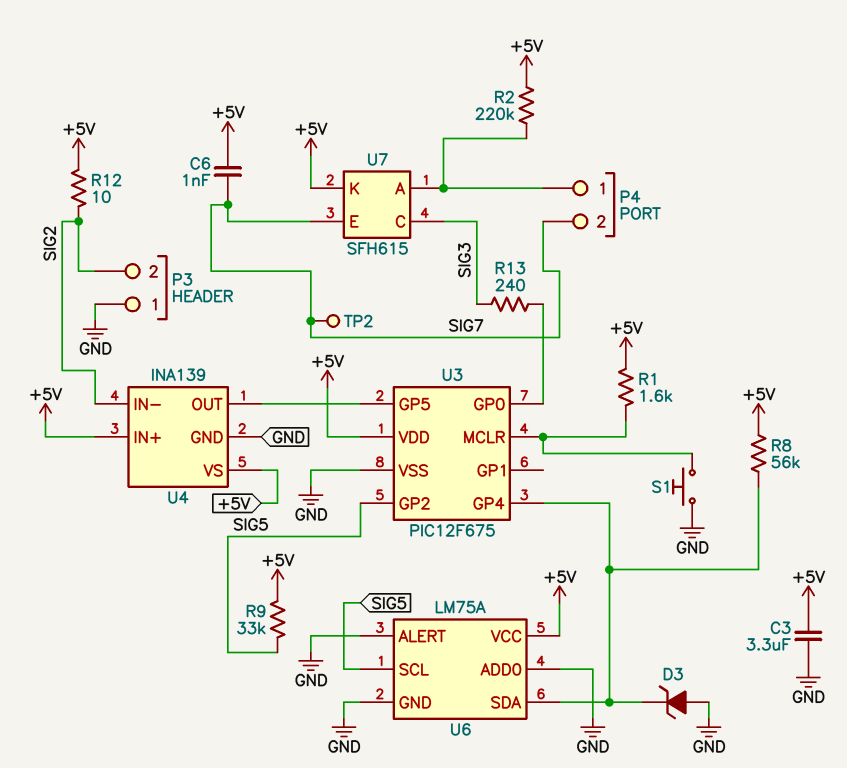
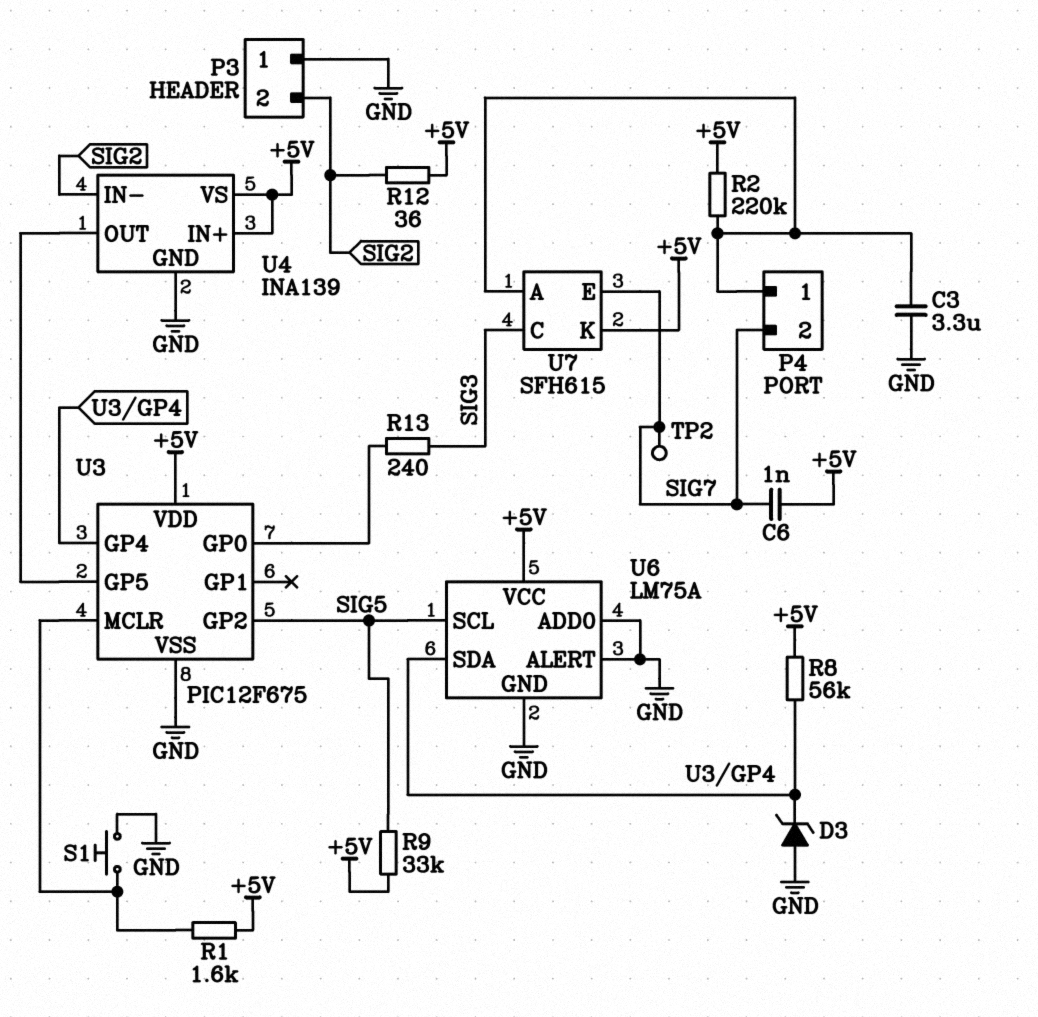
C3: 3.3uF (+5V, GND) -> 3.3uF (GND, P4/1)
R12: 10 (+5V, SIG2) -> 36 (+5V, SIG2)

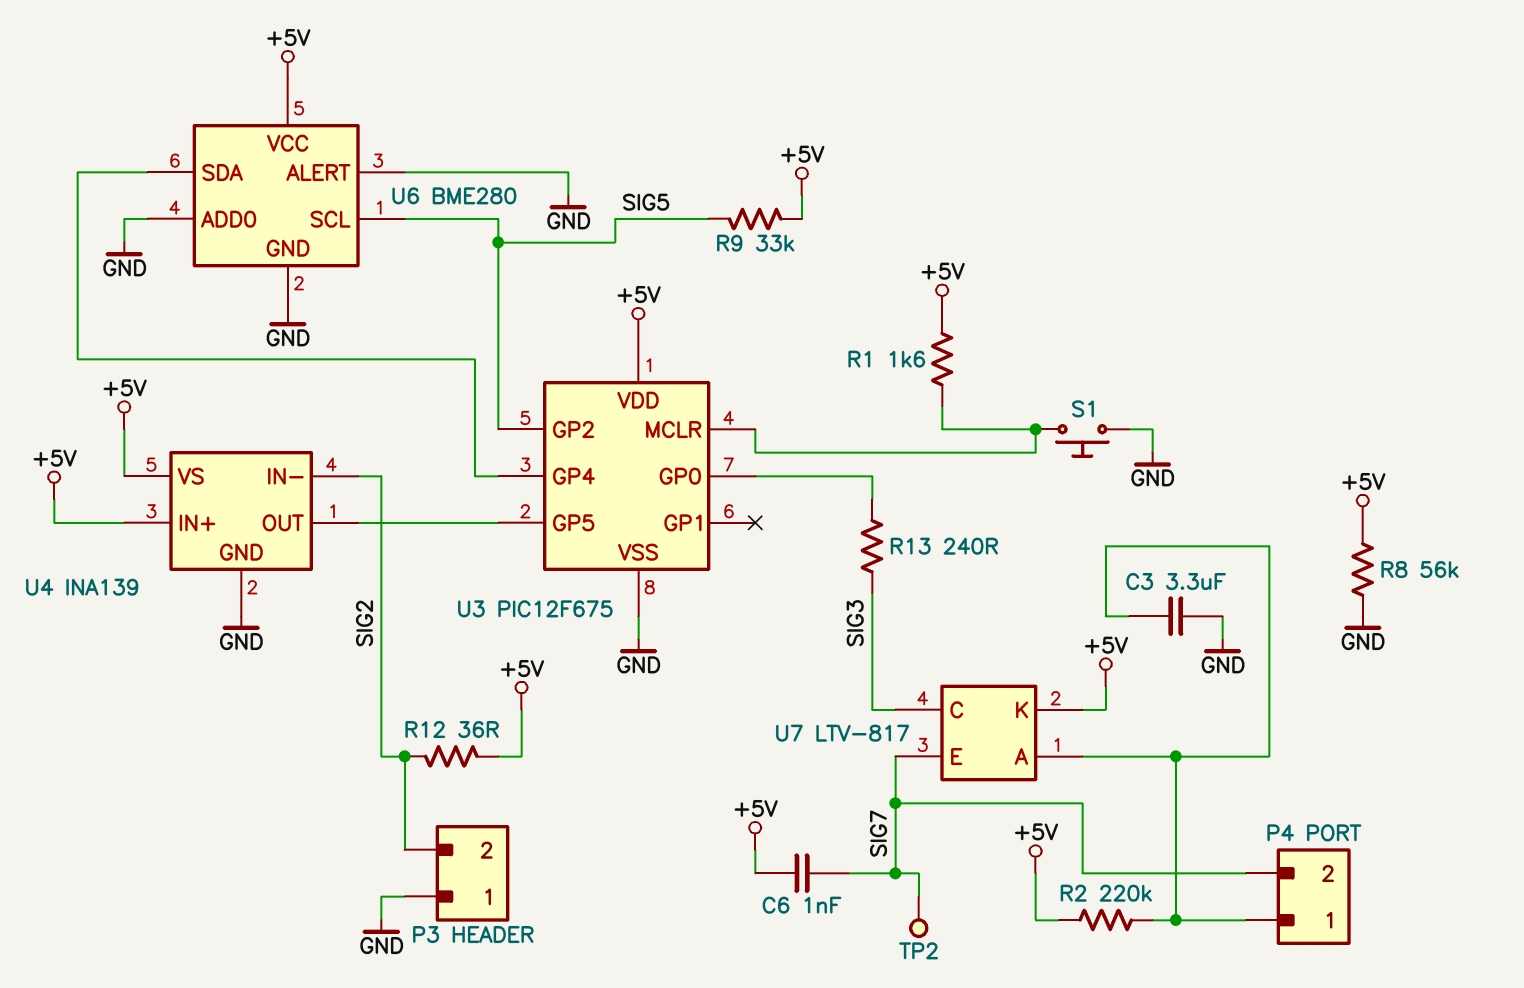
D3: zener (A GND, K U3/GP4) -> none
R8: 56k (+5V, U3/GP4) -> 56k (+5V, GND)
U6: LM75A -> BME280
U7: SFH615 -> LTV-817

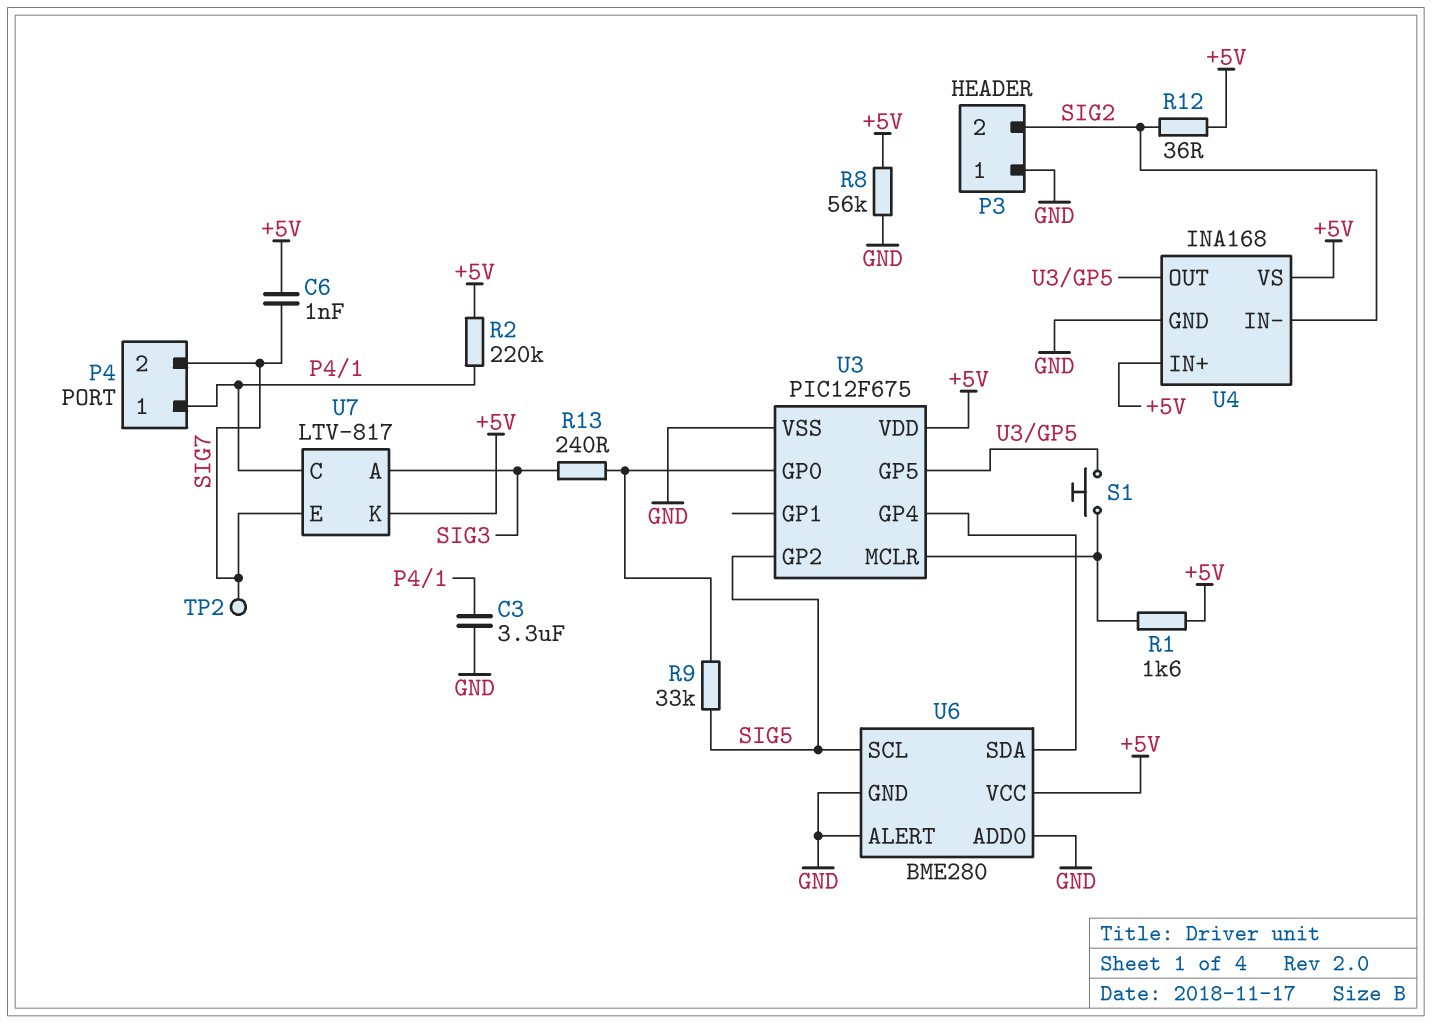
R9: 33k (+5V, SIG5) -> 33k (SIG5, U3/GP0)
S1: button (GND, U3/MCLR) -> button (U3/GP5, U3/MCLR)
U4: INA139 -> INA168
U7 pin A: P4/1 -> SIG3
U7 pin C: SIG3 -> P4/1

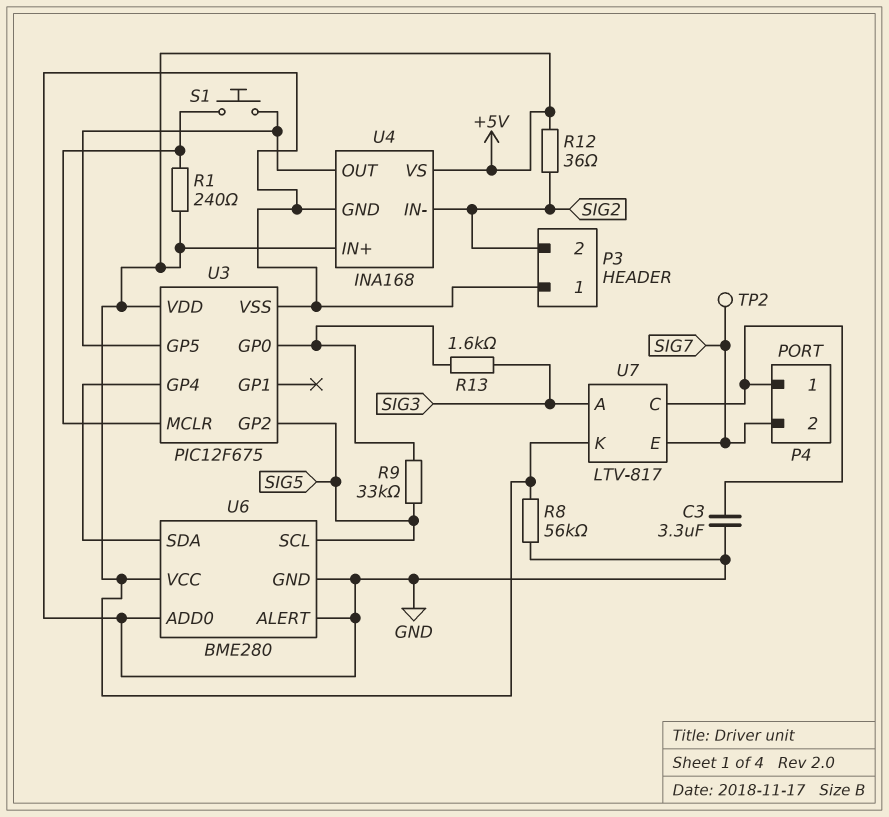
C6: 1nF (+5V, SIG7) -> none
R1: 1.6k (+5V, U3/MCLR) -> 240 (+5V, U3/MCLR)
R2: 220k (+5V, P4/1) -> none
R13: 240 (SIG3, U3/GP0) -> 1.6k (SIG3, U3/GP0)

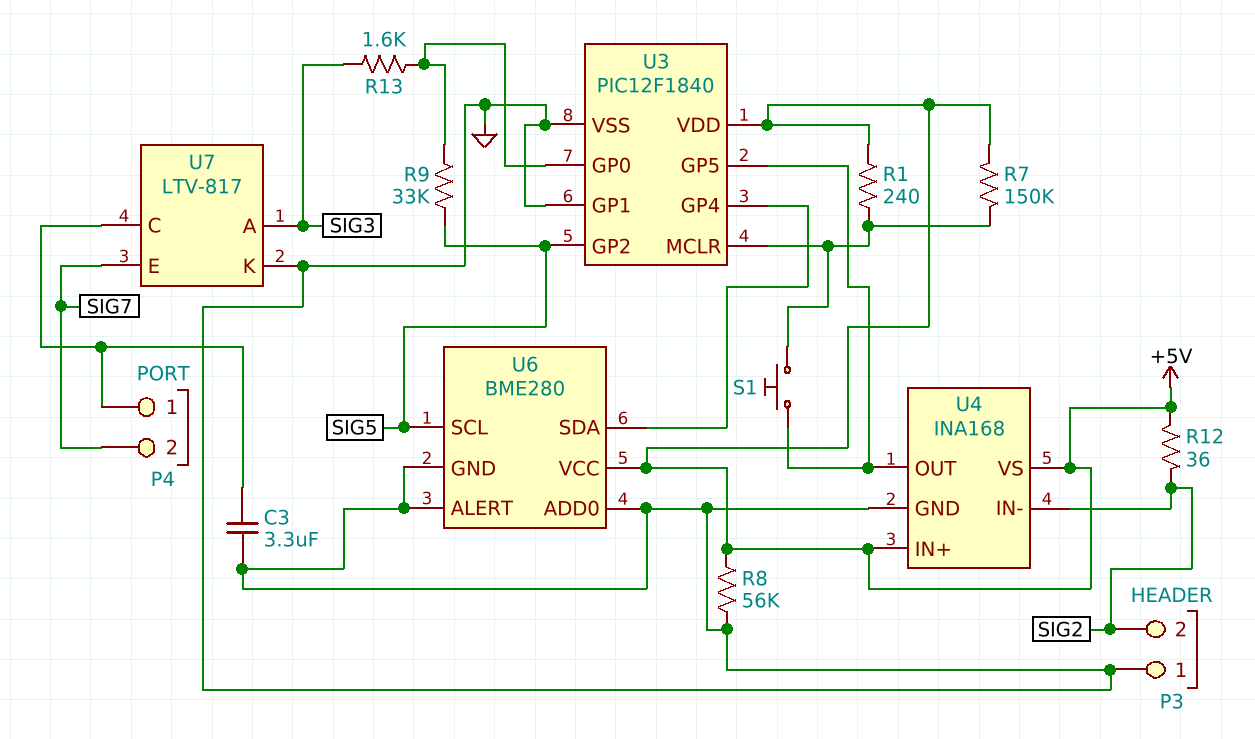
R7: none -> 150k (+5V, U3/MCLR)
TP2: test point (SIG7) -> none
U3: PIC12F675 -> PIC12F1840
U3 pin GP1: none -> GND
U7 pin K: +5V -> GND

